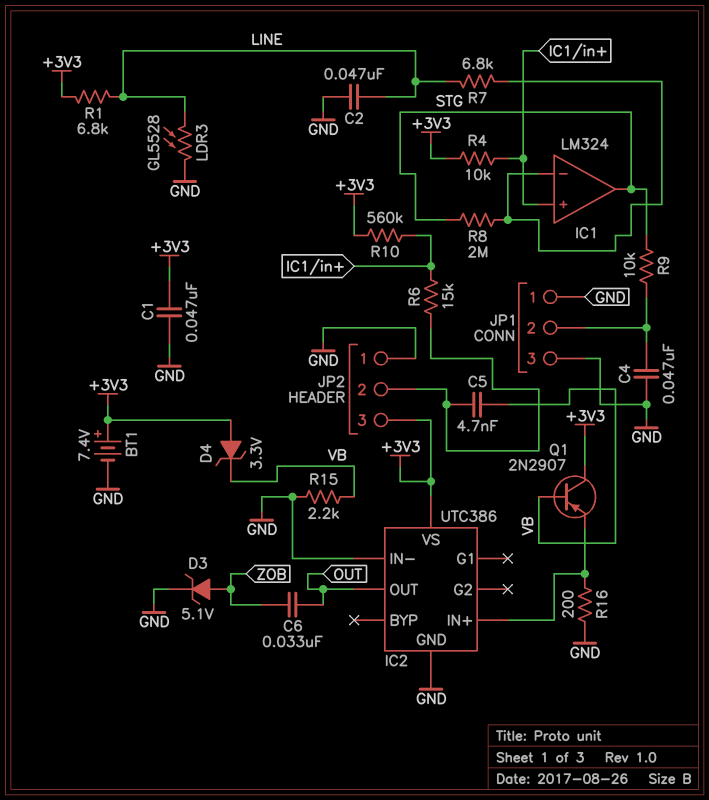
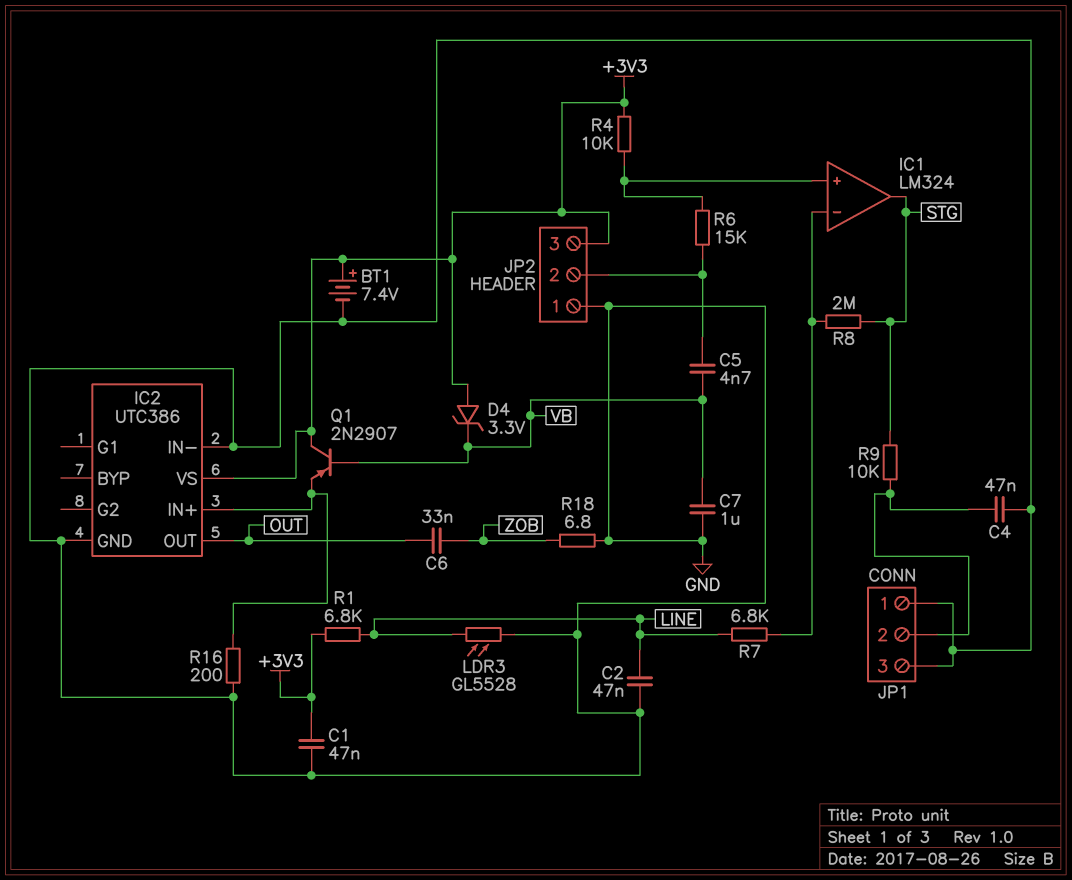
C7: none -> 1uF (GND, VB)
D3: zener 5.1V (A ZOB, K GND) -> none
R10: 560k (+3V3, IC1/in+) -> none
R15: 2.2k (GND, VB) -> none
R18: none -> 6.8 (GND, ZOB)

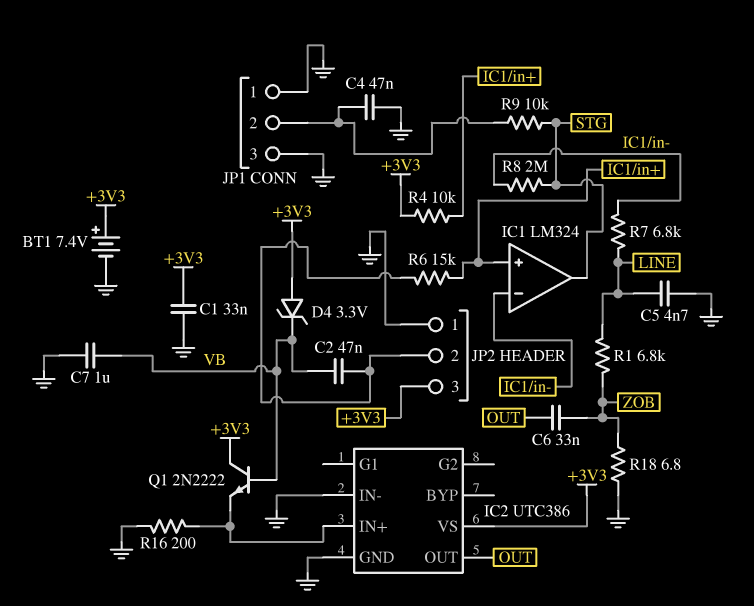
C1: 47nF (+3V3, GND) -> 33nF (+3V3, GND)
C2: 47nF (GND, LINE) -> 47nF (JP2/2, VB)
C5: 4.7nF (JP2/2, VB) -> 4.7nF (GND, LINE)
LDR3: GL5528 (GND, LINE) -> none
Q1: PNP 2N2907 (B VB, C +3V3, E IC2/IN+) -> NPN 2N2222 (B VB, C +3V3, E IC2/IN+)
R1: 6.8k (+3V3, LINE) -> 6.8k (LINE, ZOB)

